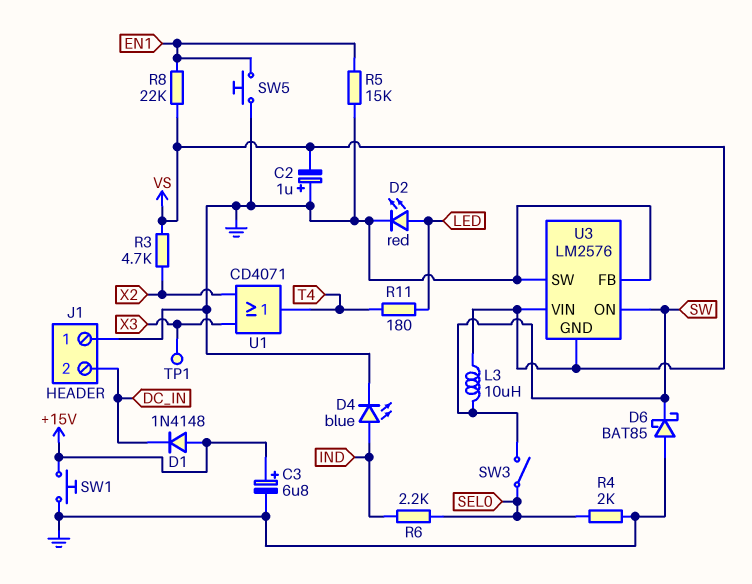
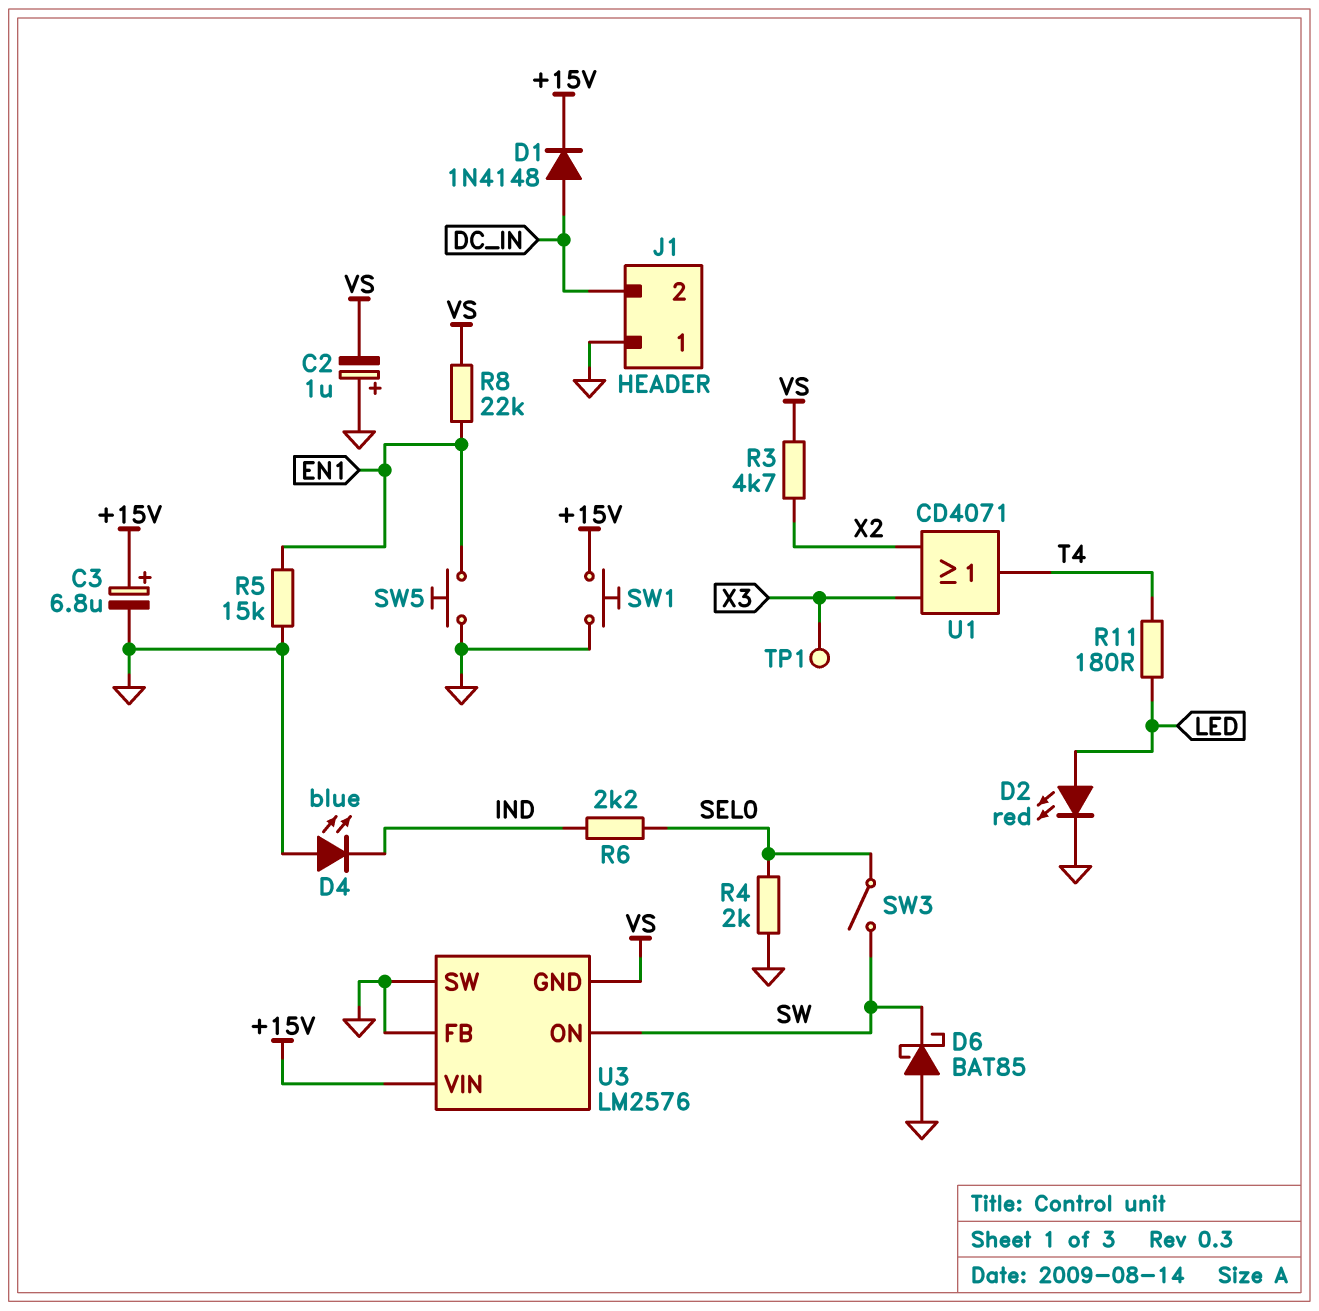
D1: diode 1N4148 (A +15V, K DC_IN) -> diode 1N4148 (A DC_IN, K +15V)
D4: LED blue (A IND, K GND) -> LED blue (A GND, K IND)
L3: 10uH (SW, VS) -> none
U3 pin VIN: VS -> +15V

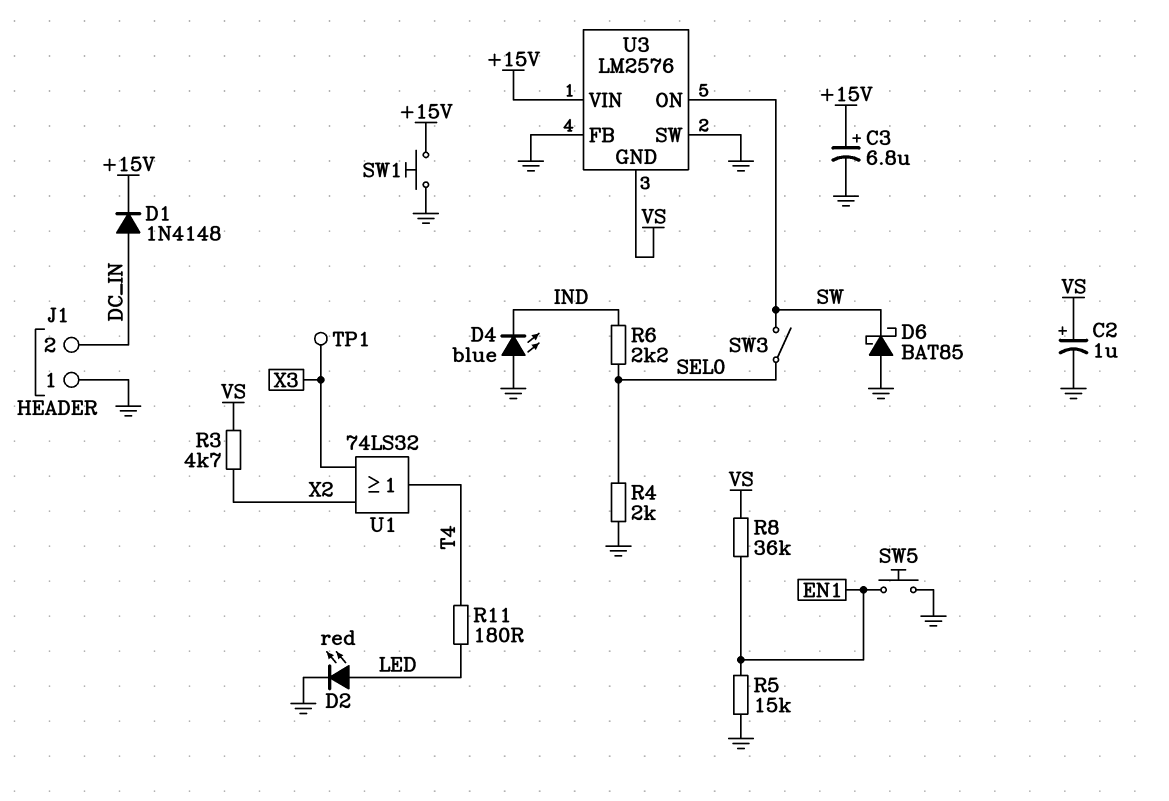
C2: 1uF (plus GND, minus VS) -> 1uF (plus VS, minus GND)
R8: 22k (EN1, VS) -> 36k (EN1, VS)
U1: OR CD4071 (in X2, in X3, out T4) -> OR 74LS32 (in X2, in X3, out T4)

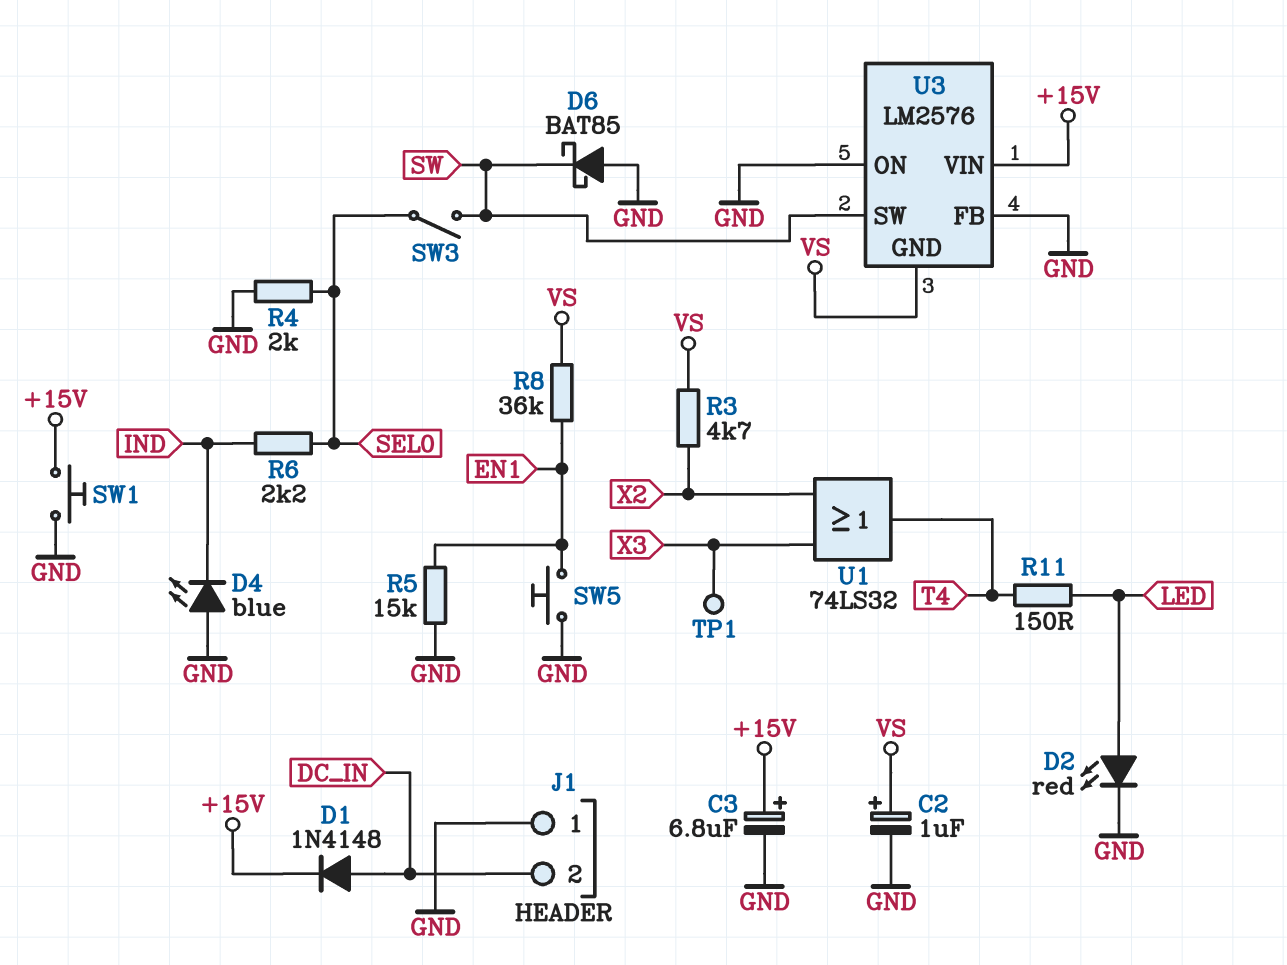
R11: 180 (LED, T4) -> 150 (LED, T4)
U3 pin ON: SW -> GND
U3 pin SW: GND -> SW

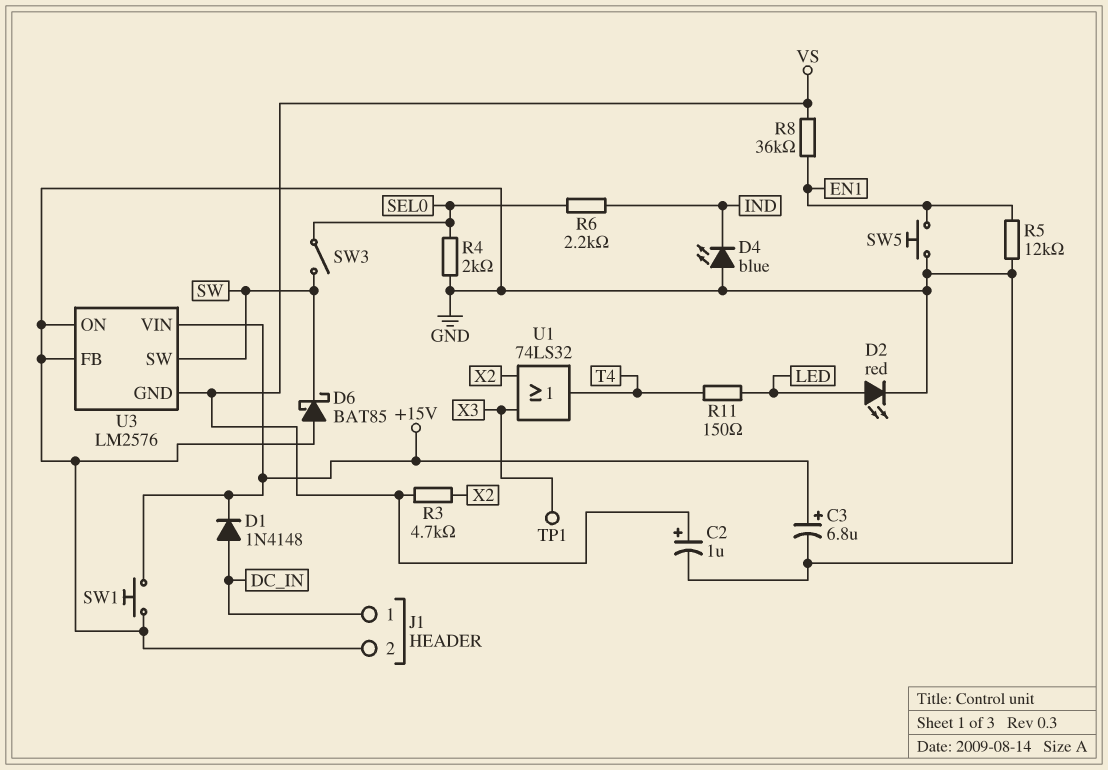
J1 pin 1: GND -> DC_IN
J1 pin 2: DC_IN -> GND
R5: 15k (EN1, GND) -> 12k (EN1, GND)

